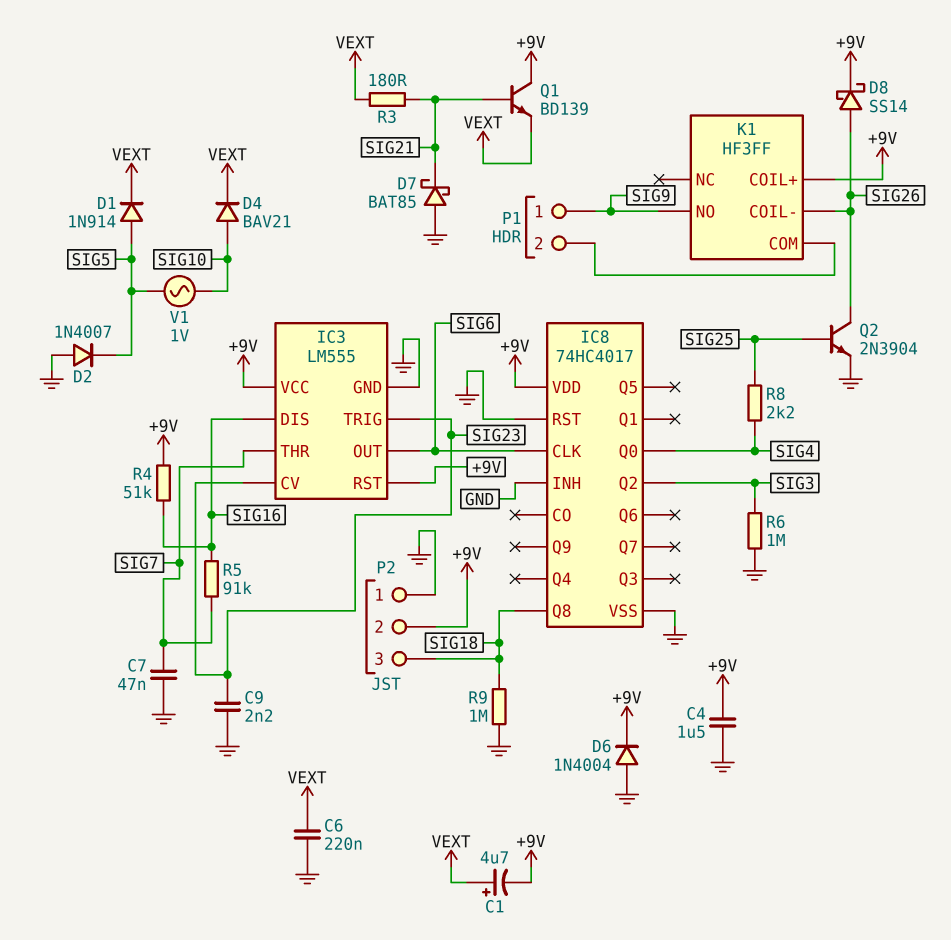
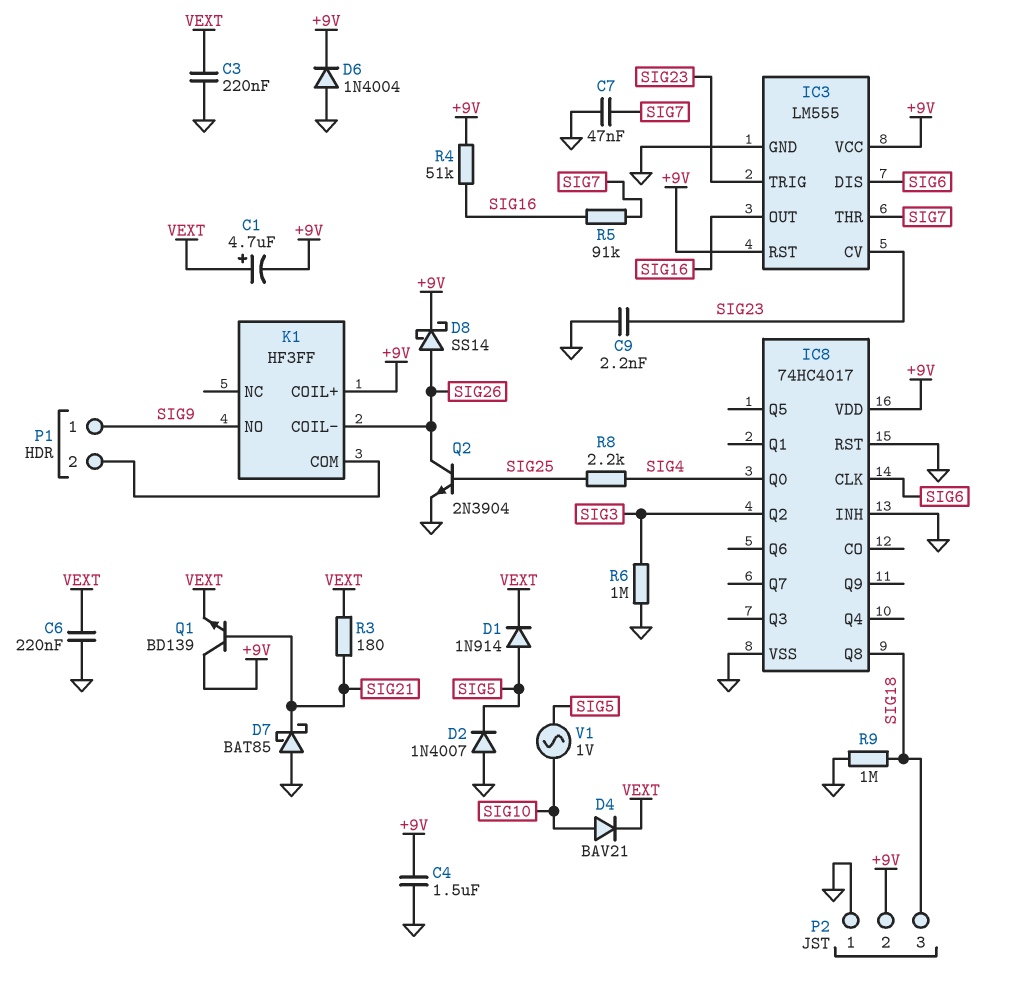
C3: none -> 220nF (GND, VEXT)
IC3 pin DIS: SIG16 -> SIG6
IC3 pin OUT: SIG6 -> SIG16

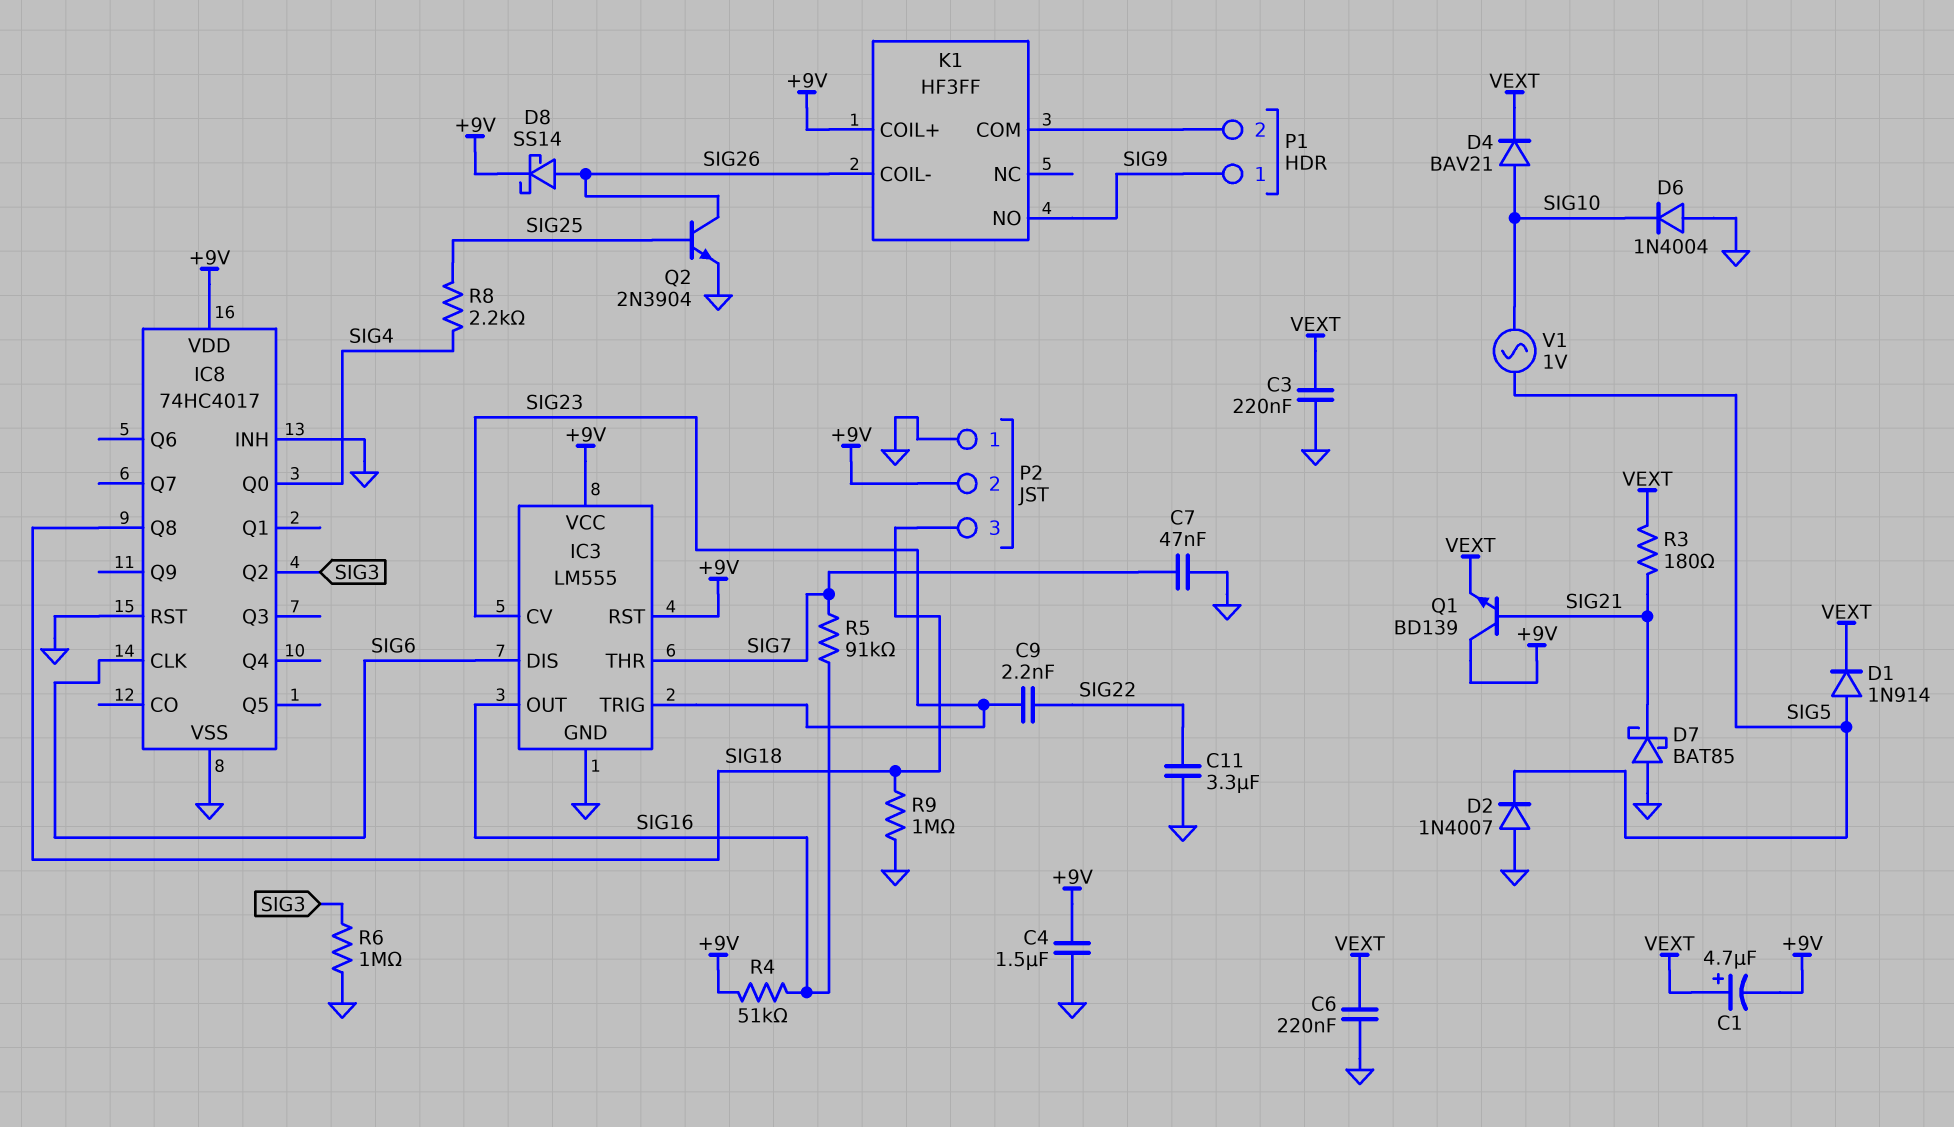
C9: 2.2nF (GND, SIG23) -> 2.2nF (SIG22, SIG23)
C11: none -> 3.3uF (GND, SIG22)
D6: diode 1N4004 (A GND, K +9V) -> diode 1N4004 (A GND, K SIG10)

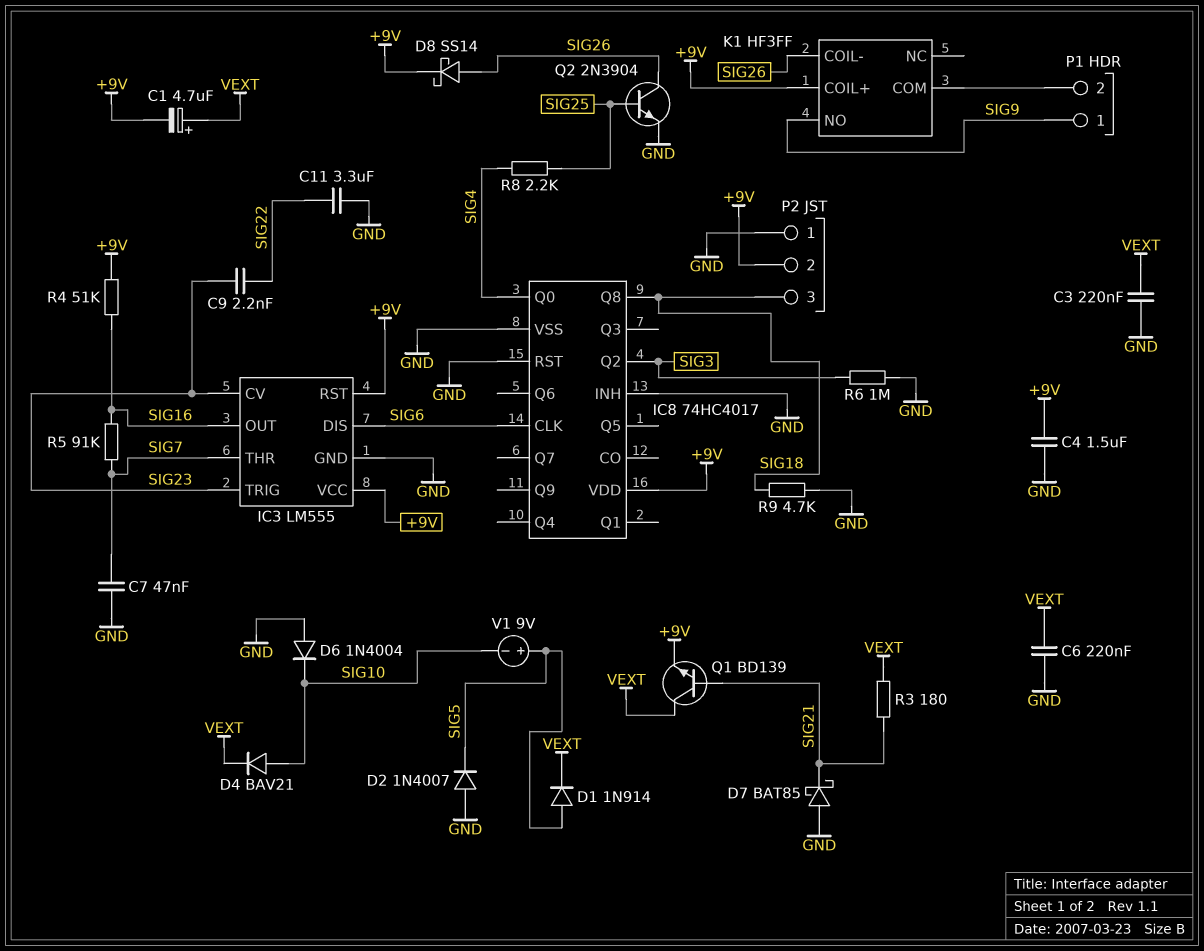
Q1: NPN BD139 (B SIG21, C +9V, E VEXT) -> NPN BD139 (B SIG21, C VEXT, E +9V)
R9: 1M (GND, SIG18) -> 4.7k (GND, SIG18)
V1: AC 1V (SIG5, SIG10) -> 9V (plus SIG5, minus SIG10)

